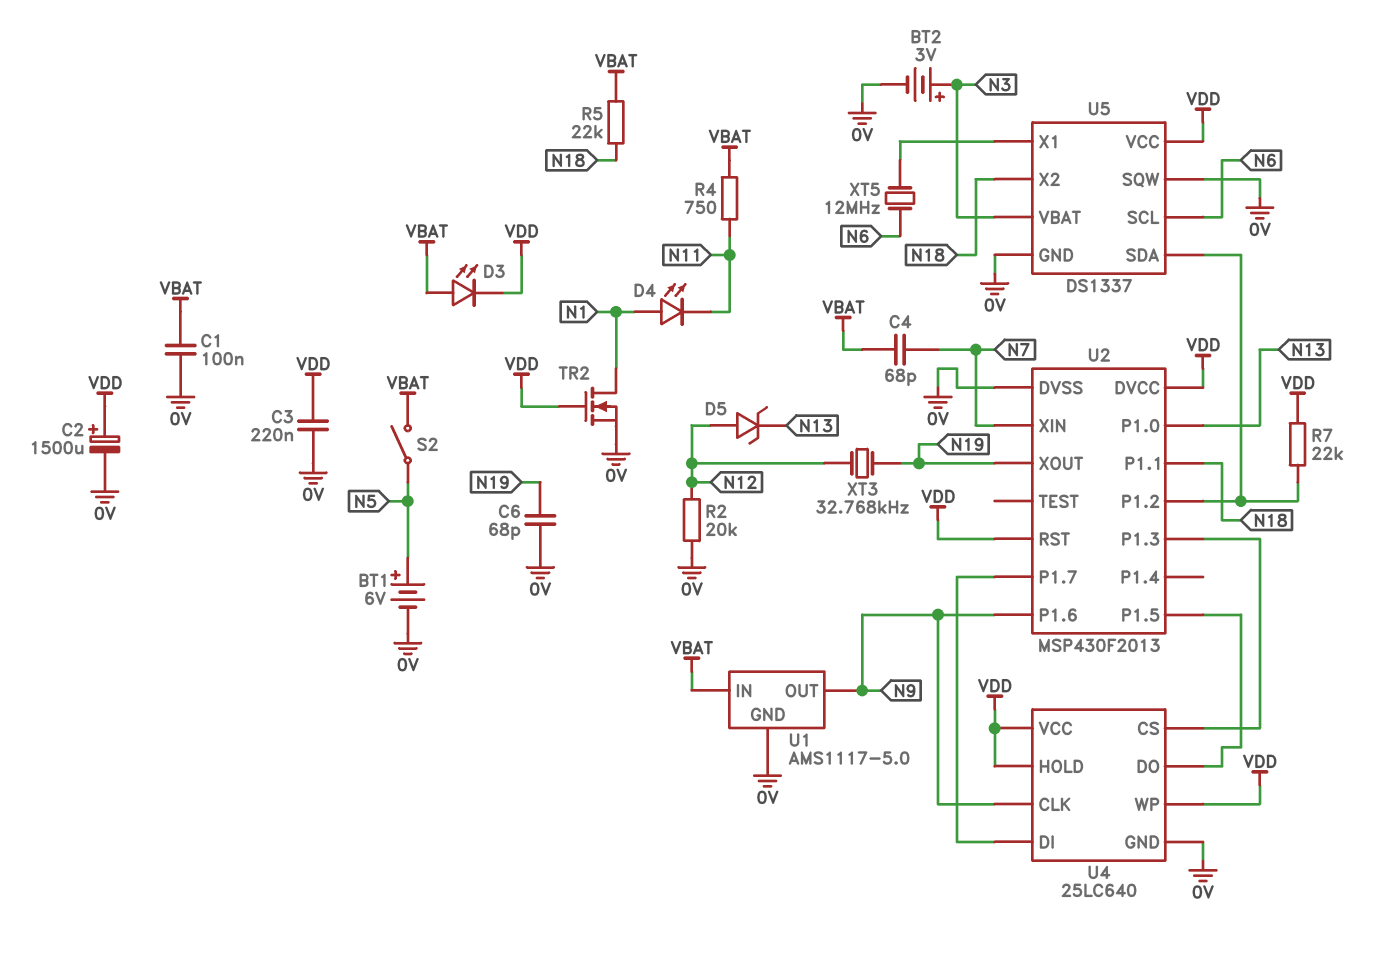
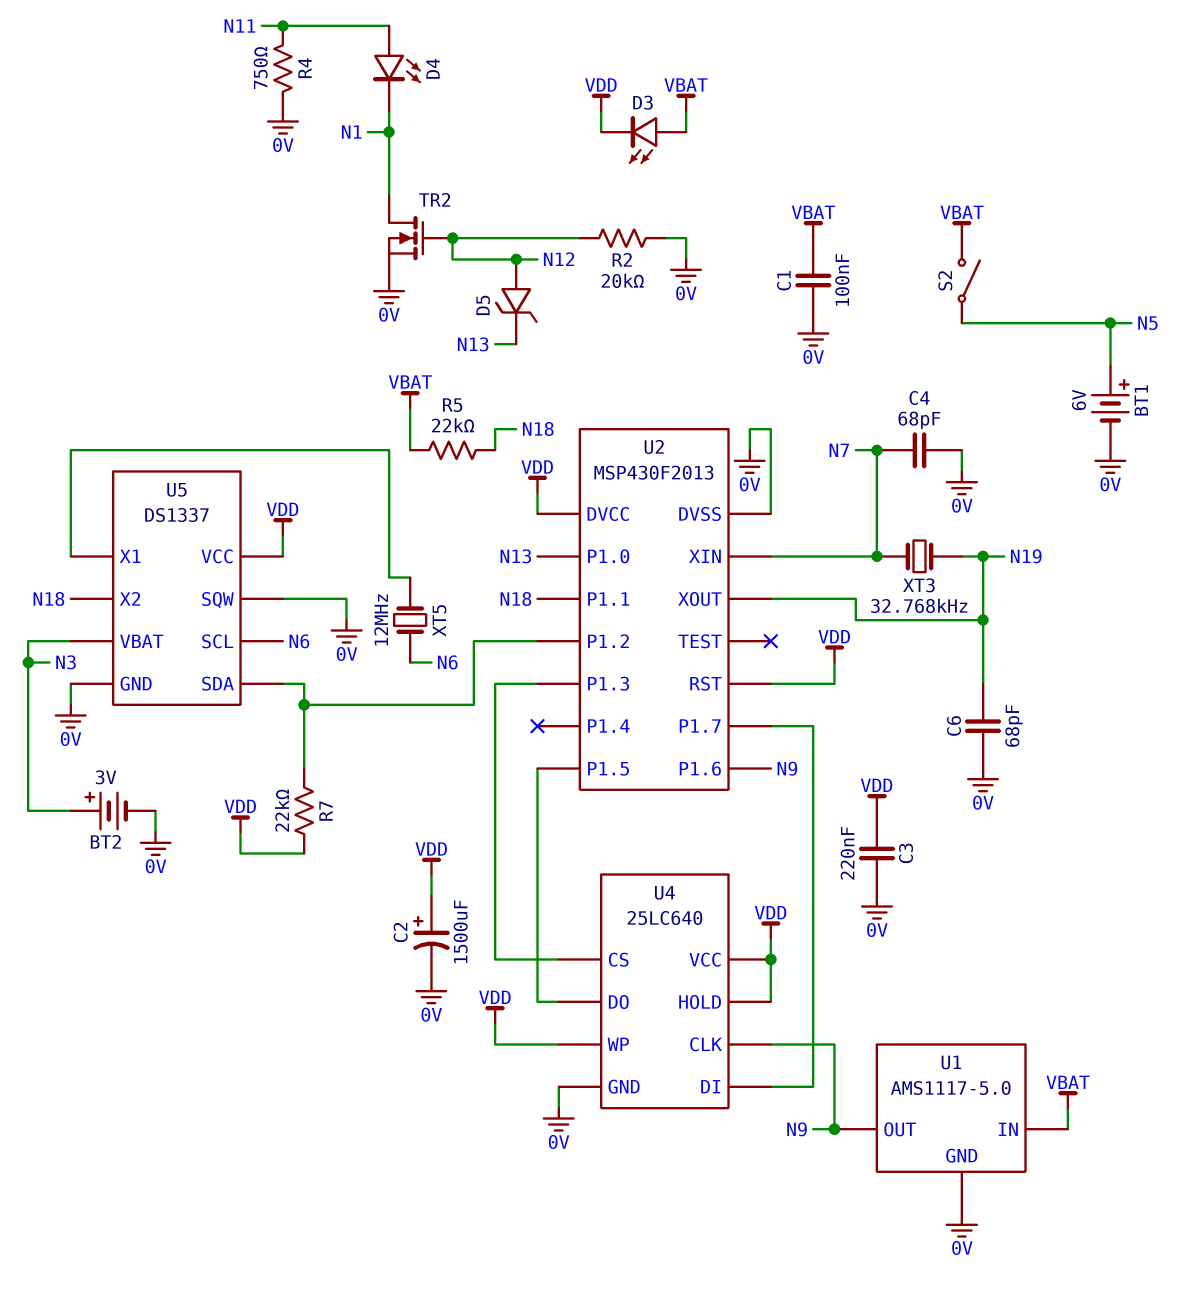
C4: 68pF (N7, VBAT) -> 68pF (0V, N7)
D4: LED (A N1, K N11) -> LED (A N11, K N1)
R4: 750 (N11, VBAT) -> 750 (0V, N11)
TR2: NMOS (G VDD, D N1, S 0V) -> NMOS (G N12, D N1, S 0V)
XT3: 32.768kHz (N12, N19) -> 32.768kHz (N7, N19)

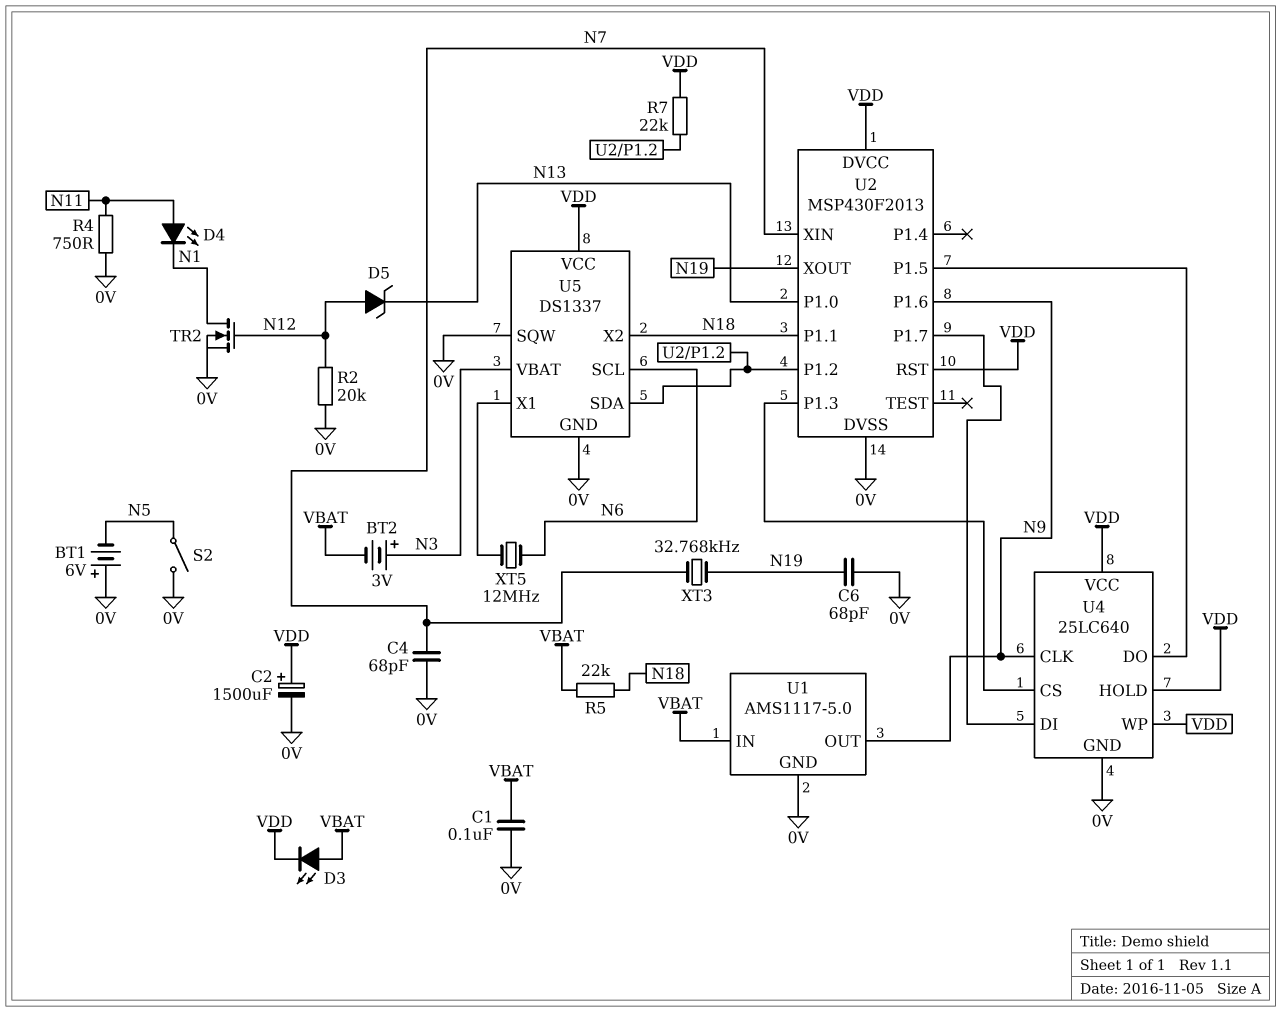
BT1: 6V (plus N5, minus 0V) -> 6V (plus 0V, minus N5)
BT2: 3V (plus N3, minus 0V) -> 3V (plus N3, minus VBAT)
C3: 220nF (0V, VDD) -> none
S2: switch (N5, VBAT) -> switch (0V, N5)

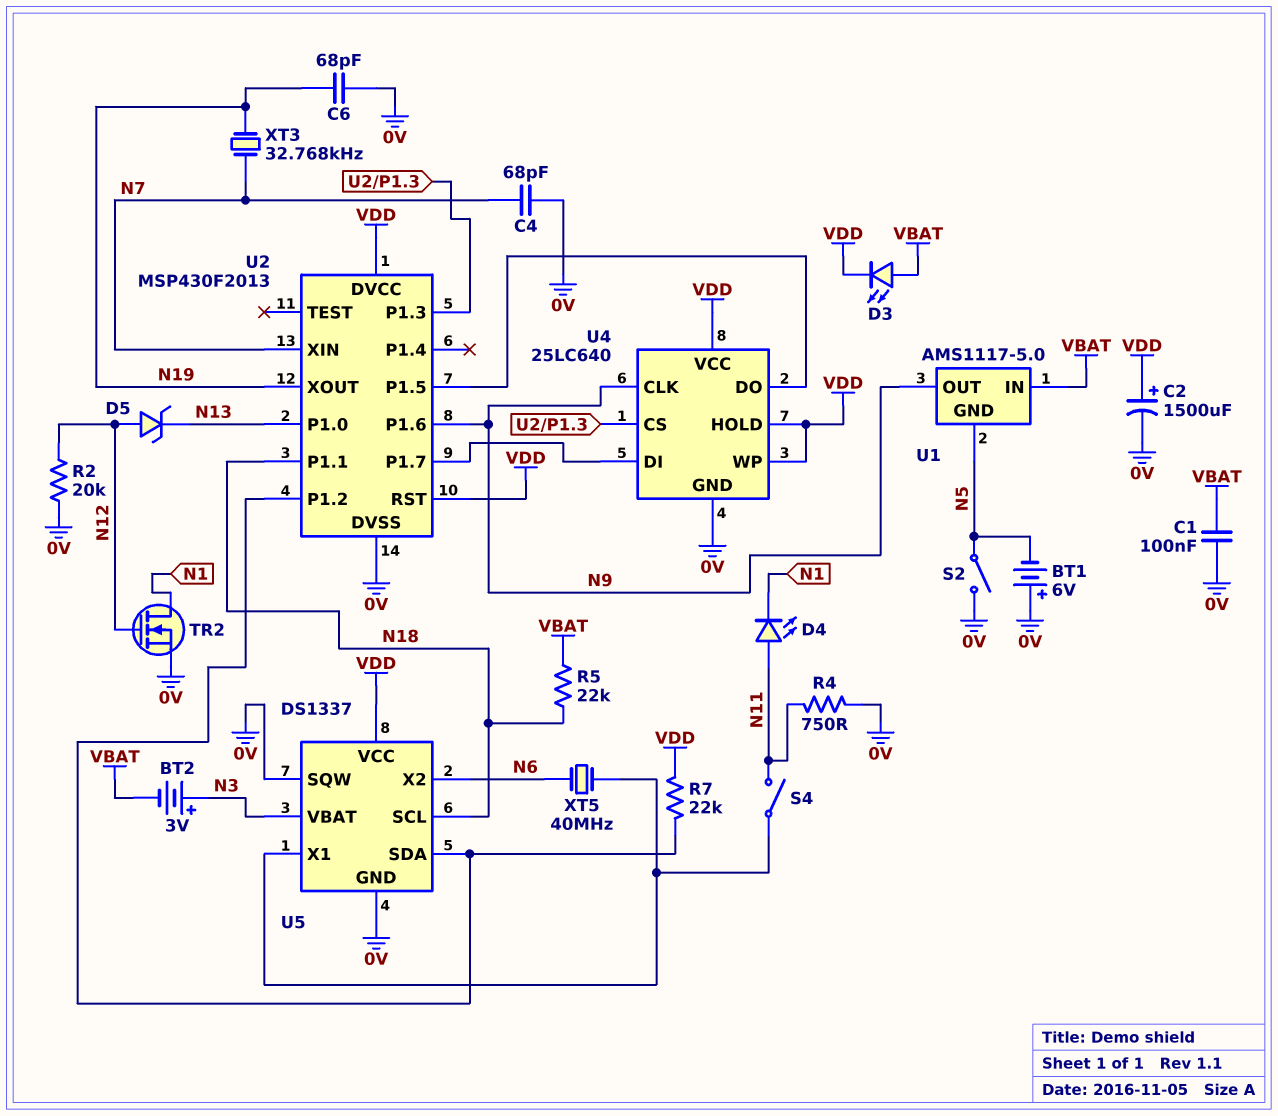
S4: none -> switch (N11, U5/X1)
U1 pin GND: 0V -> N5
U5 pin SCL: N6 -> N18
U5 pin X2: N18 -> N6
XT5: 12MHz (N6, U5/X1) -> 40MHz (N6, U5/X1)

